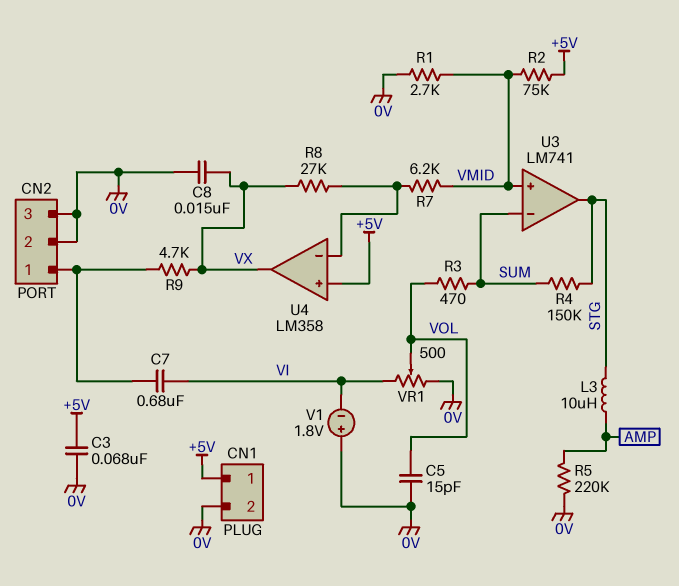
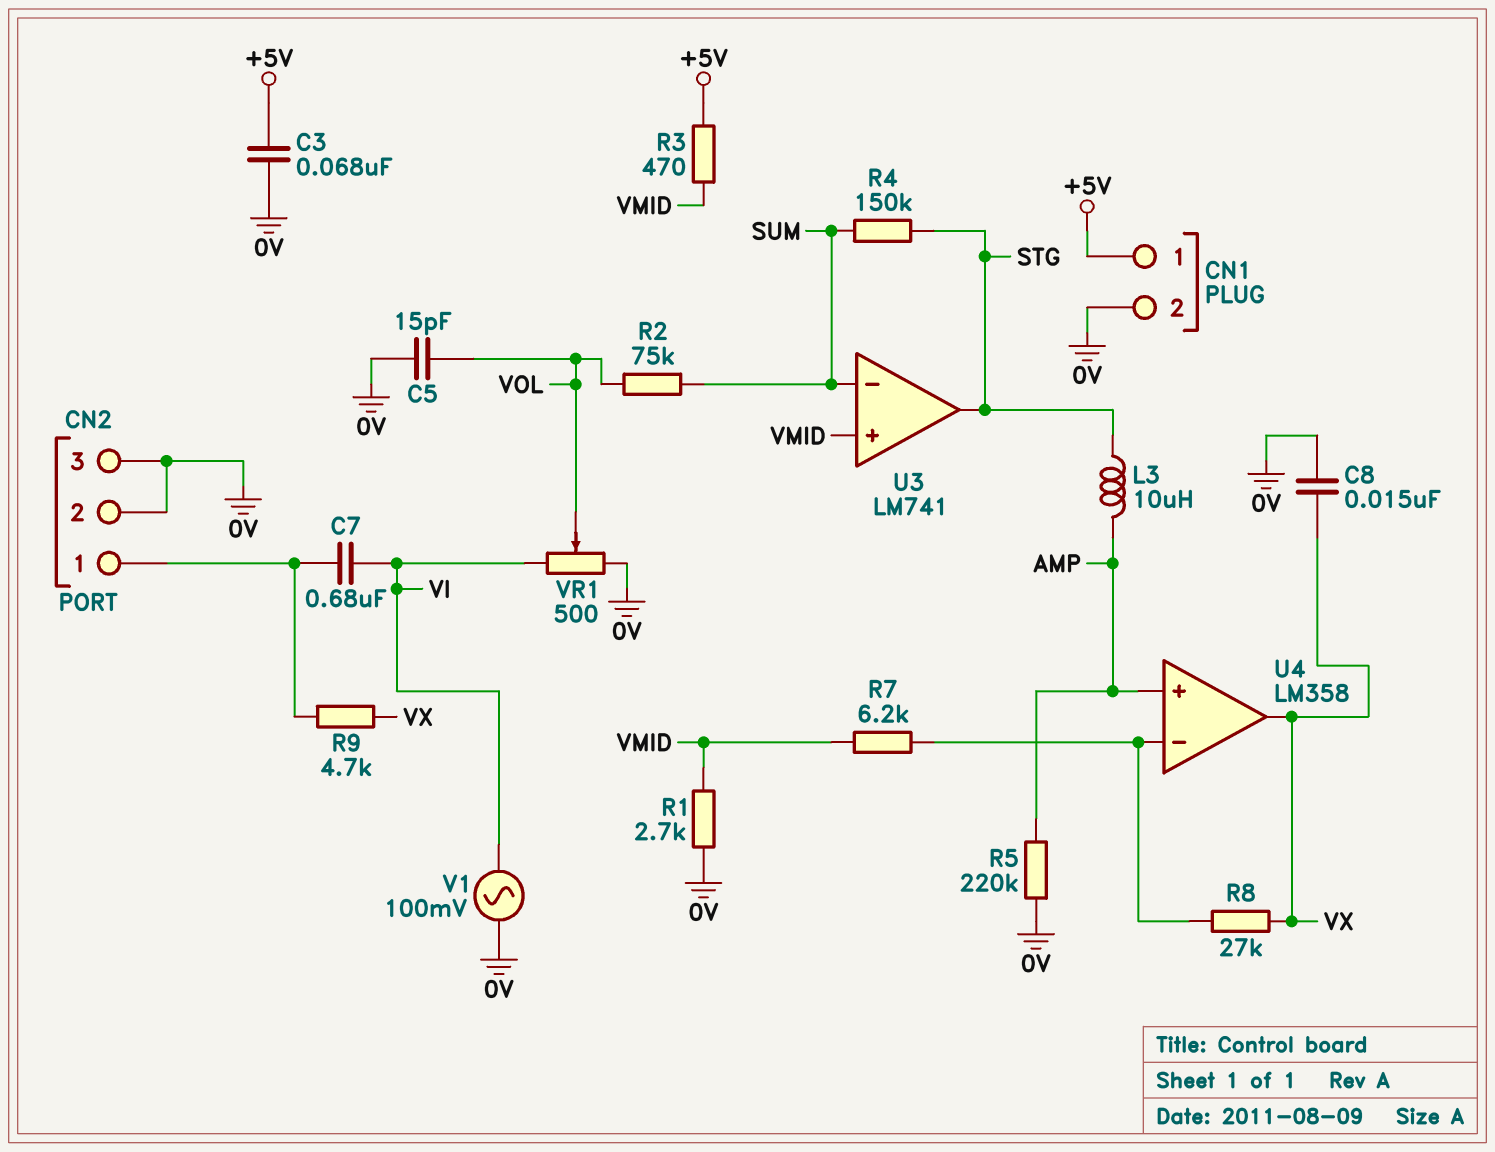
R2: 75k (+5V, VMID) -> 75k (SUM, VOL)
R3: 470 (SUM, VOL) -> 470 (+5V, VMID)
U4 pin in+: +5V -> AMP
V1: 1.8V (plus 0V, minus VI) -> AC 100mV (0V, VI)

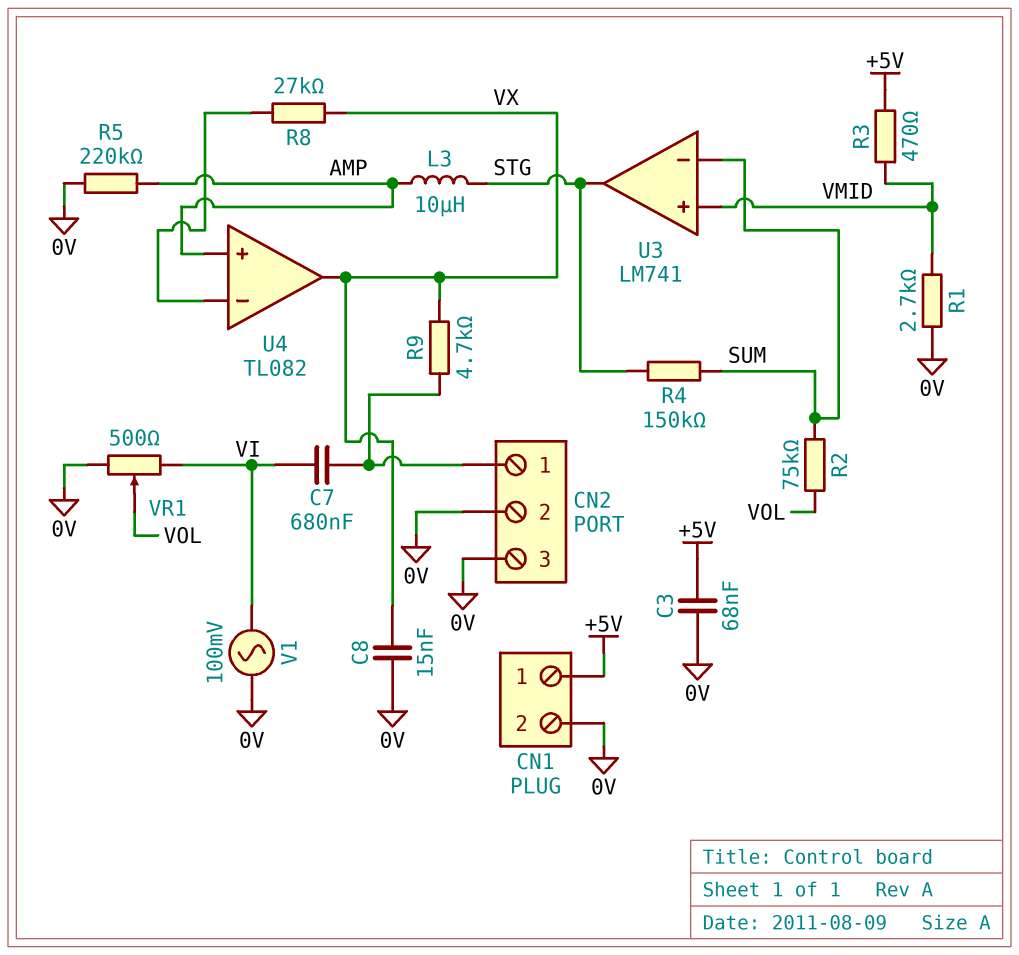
C5: 15pF (0V, VOL) -> none
R7: 6.2k (U4/in-, VMID) -> none
U4: LM358 -> TL082

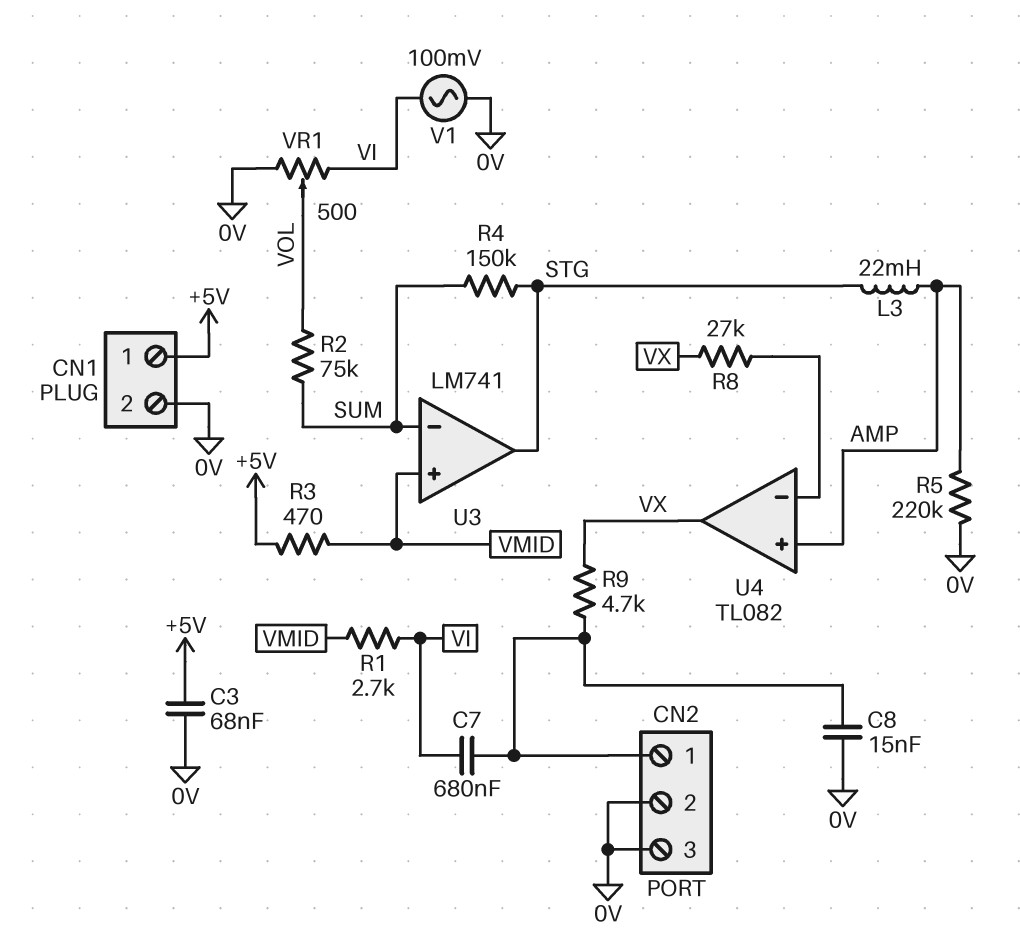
C8: 15nF (0V, VX) -> 15nF (0V, CN2/1)
L3: 10uH (AMP, STG) -> 22mH (AMP, STG)
R1: 2.7k (0V, VMID) -> 2.7k (VI, VMID)

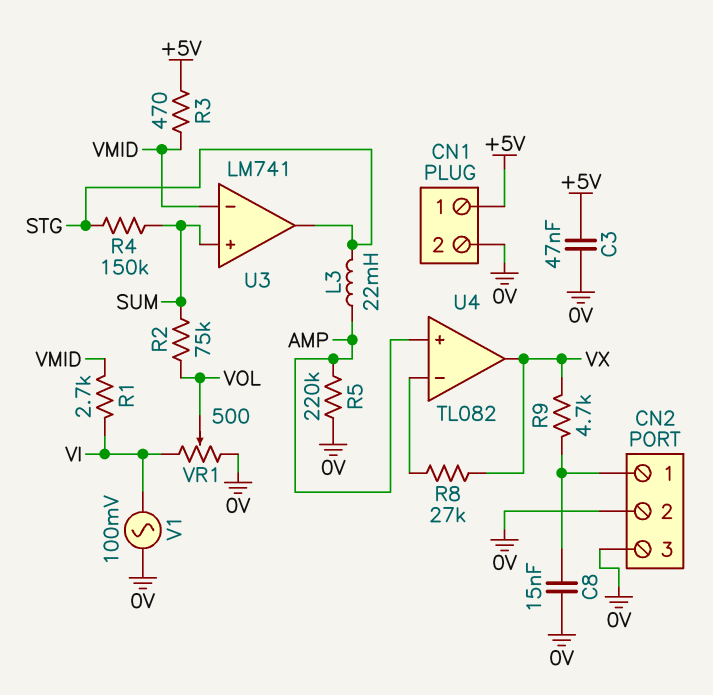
C3: 68nF (+5V, 0V) -> 47nF (+5V, 0V)
C7: 680nF (CN2/1, VI) -> none
U3 pin in+: VMID -> SUM
U3 pin in-: SUM -> VMID

